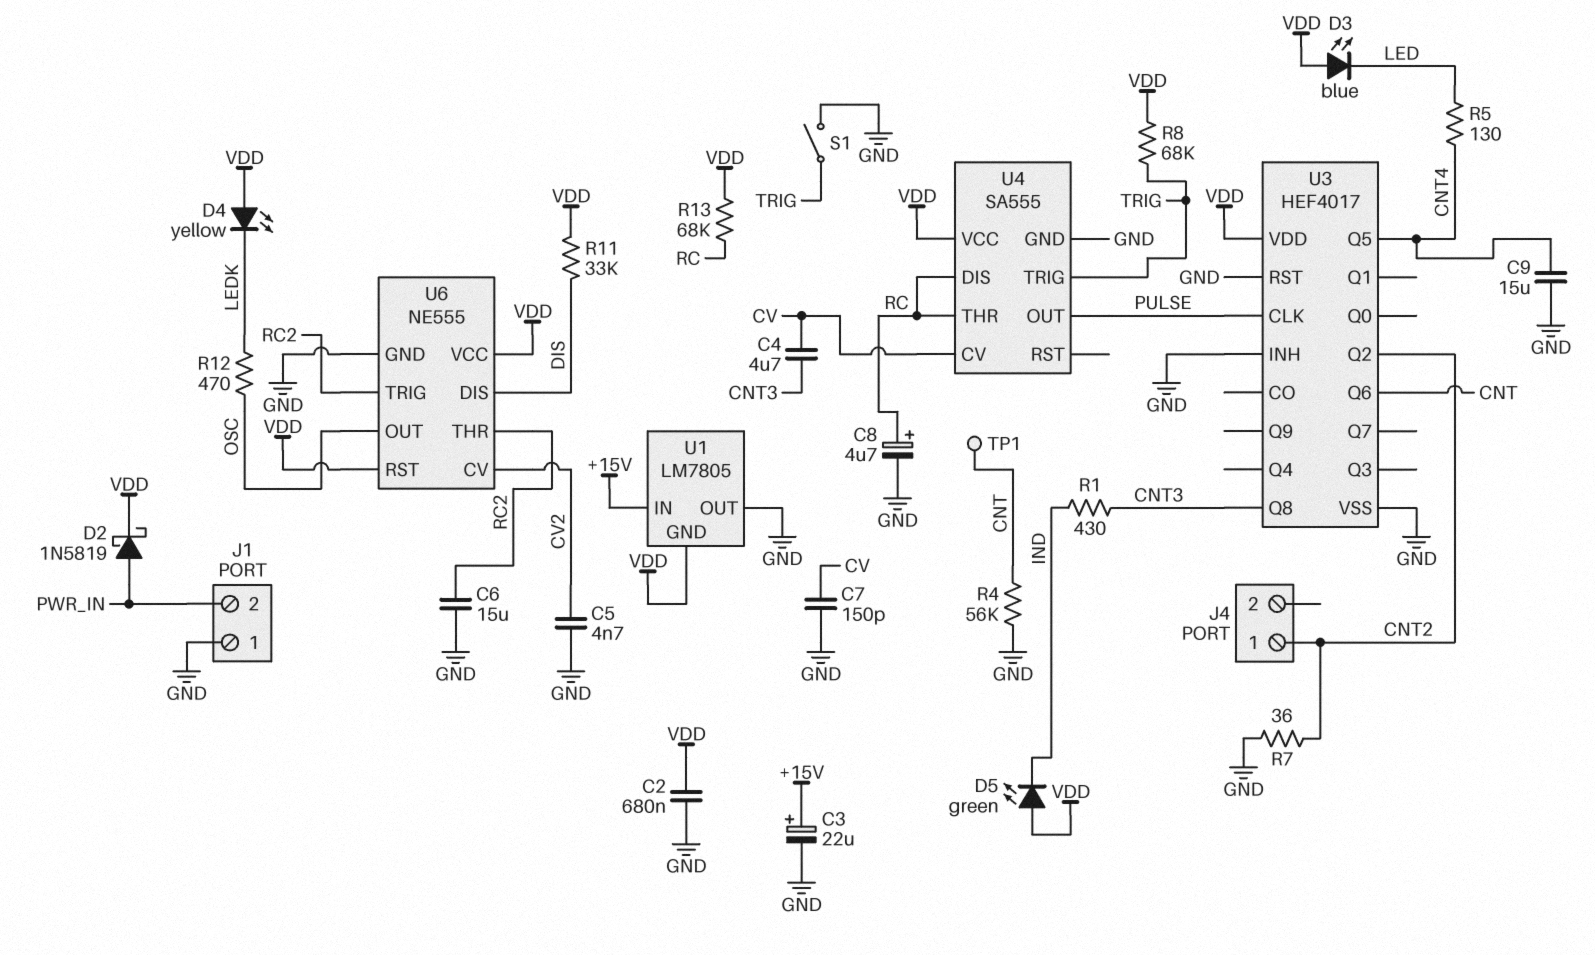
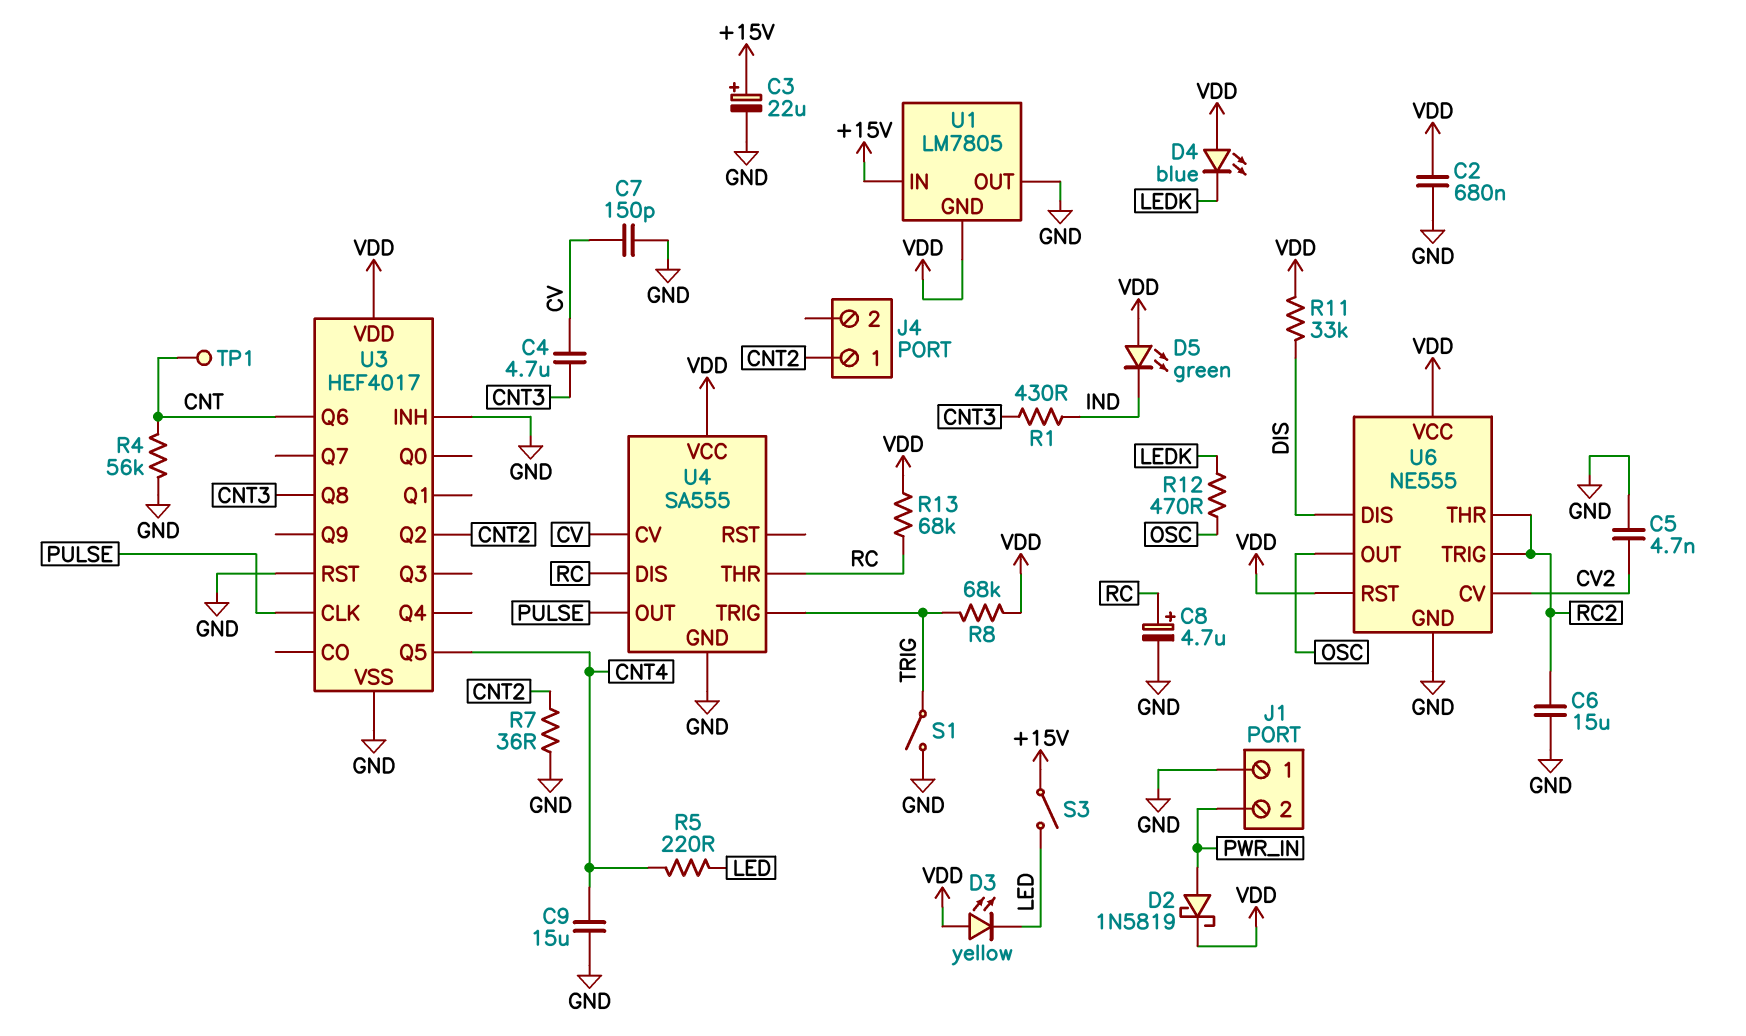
D3: LED blue (A VDD, K LED) -> LED yellow (A VDD, K LED)
D4: LED yellow (A VDD, K LEDK) -> LED blue (A VDD, K LEDK)
R5: 130 (CNT4, LED) -> 220 (CNT4, LED)
S3: none -> switch (+15V, LED)

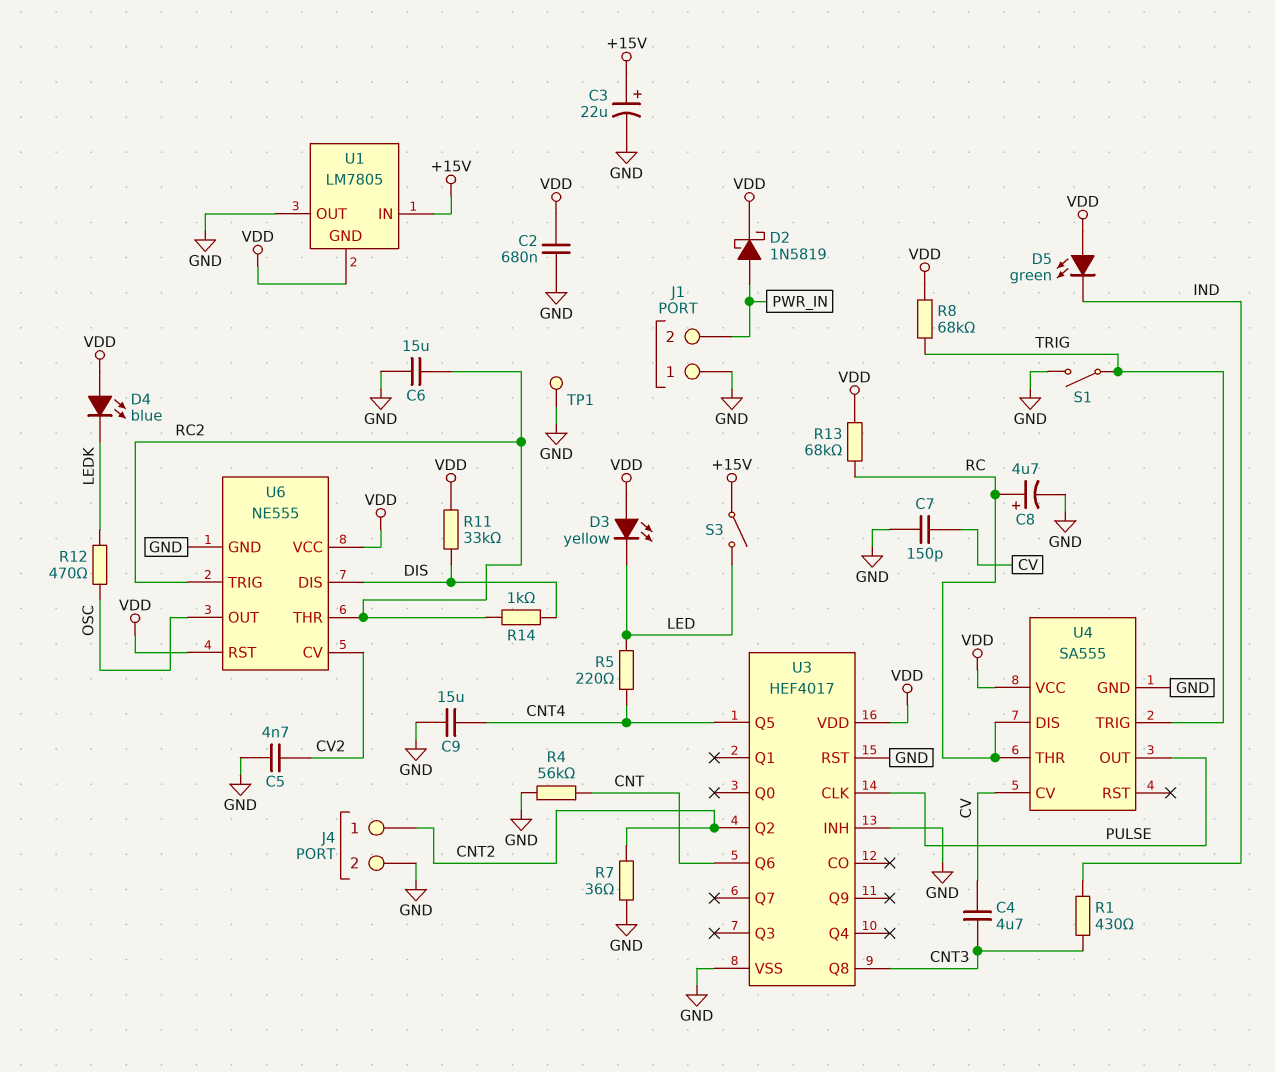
J4 pin 2: none -> GND
R14: none -> 1k (DIS, RC2)
TP1: test point (CNT) -> test point (GND)

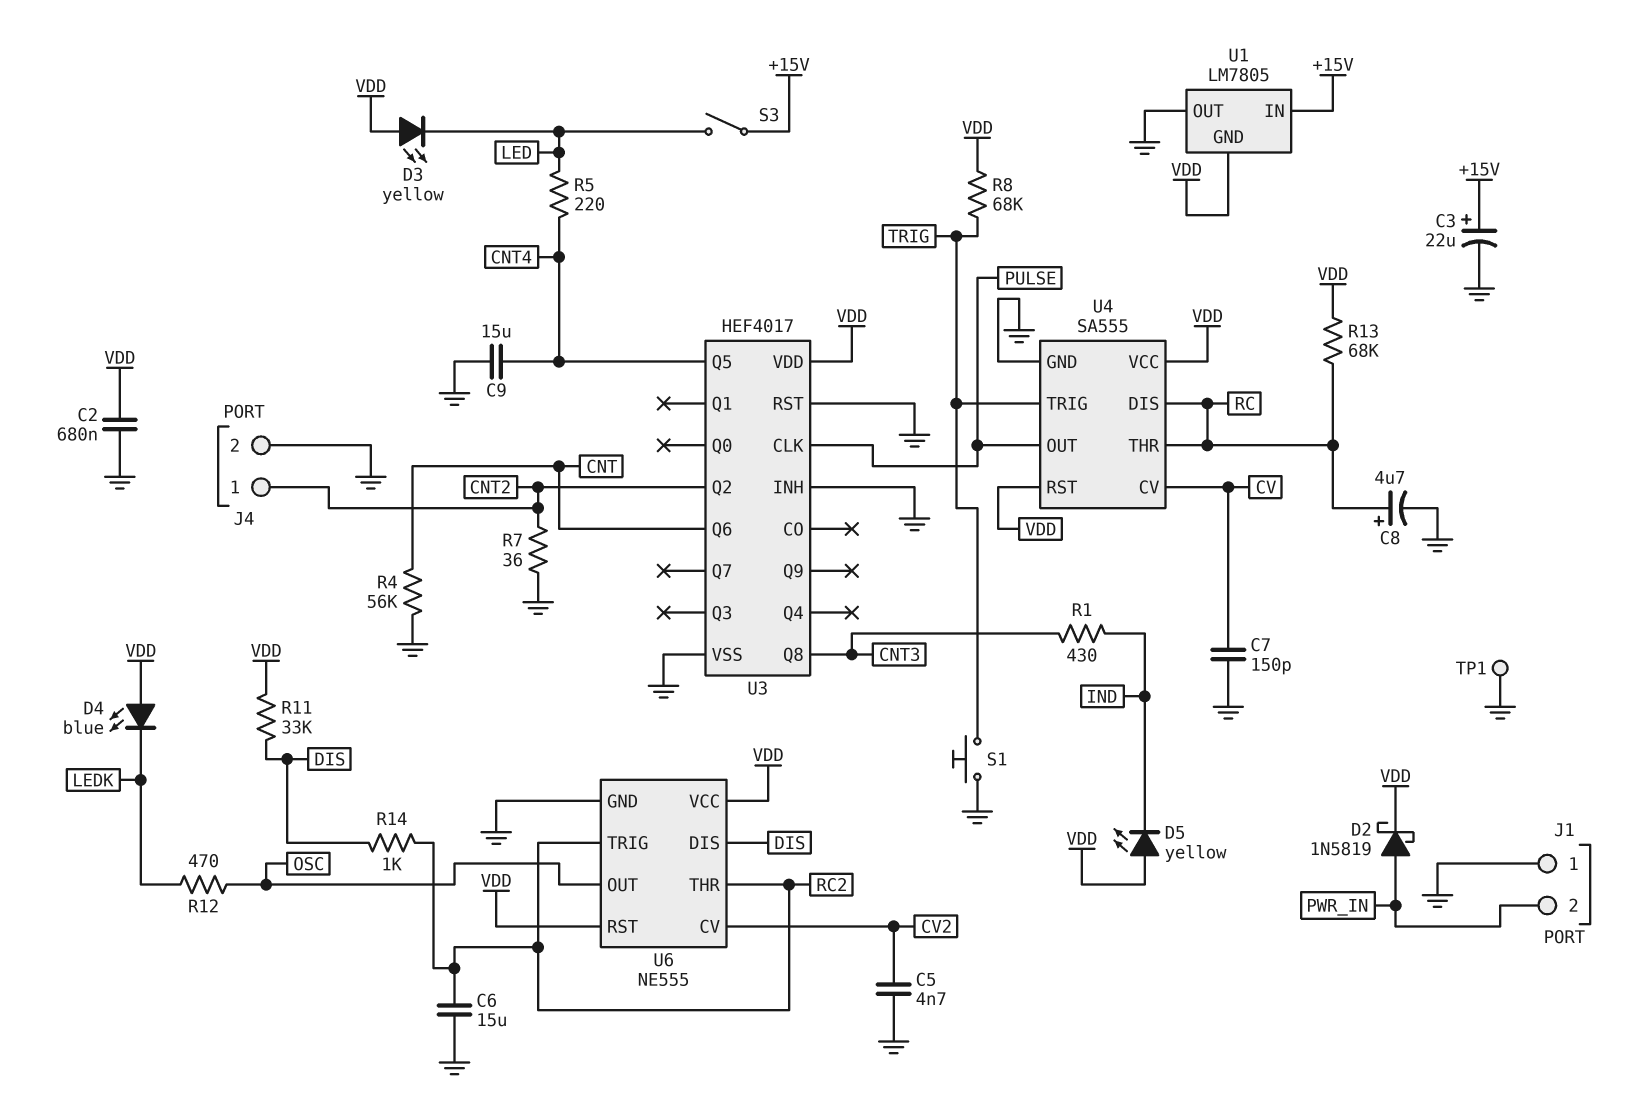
C4: 4.7uF (CNT3, CV) -> none
D5: LED green (A VDD, K IND) -> LED yellow (A VDD, K IND)
S1: switch (GND, TRIG) -> button (GND, TRIG)
U4 pin RST: none -> VDD

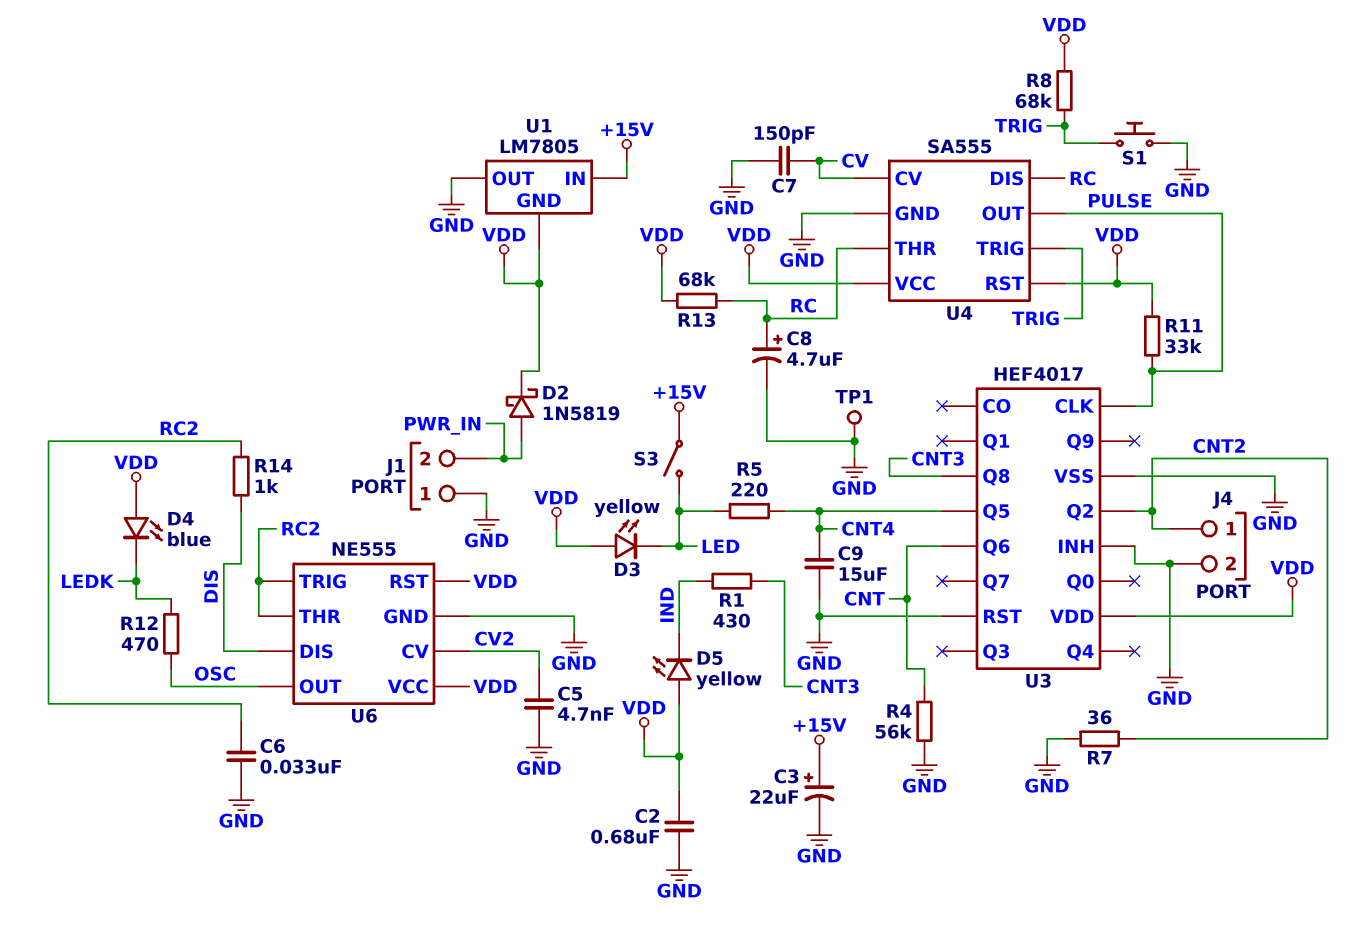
C6: 15uF (GND, RC2) -> 33nF (GND, RC2)
R11: 33k (DIS, VDD) -> 33k (PULSE, VDD)

